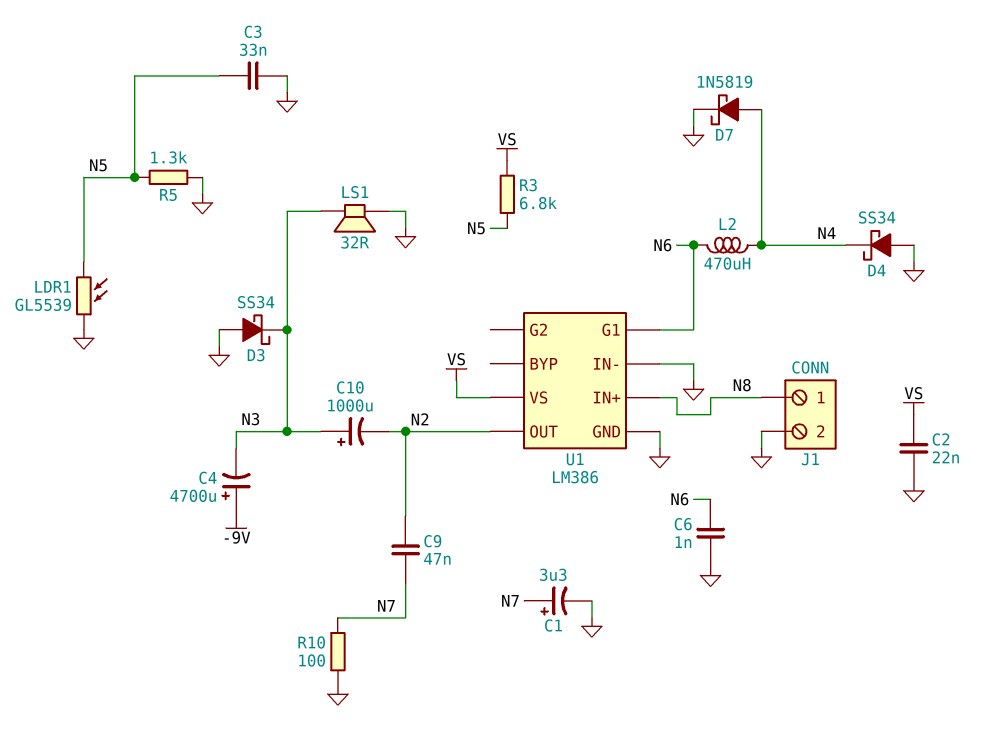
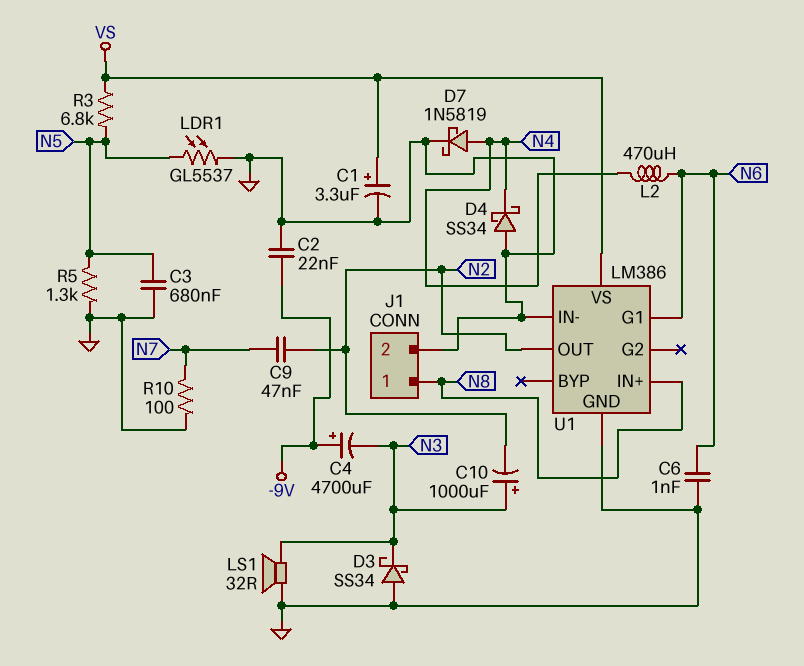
C1: 3.3uF (plus N7, minus GND) -> 3.3uF (plus VS, minus GND)
C2: 22nF (GND, VS) -> 22nF (-9V, GND)
C3: 33nF (GND, N5) -> 680nF (GND, N5)
LDR1: GL5539 (GND, N5) -> GL5537 (GND, N5)

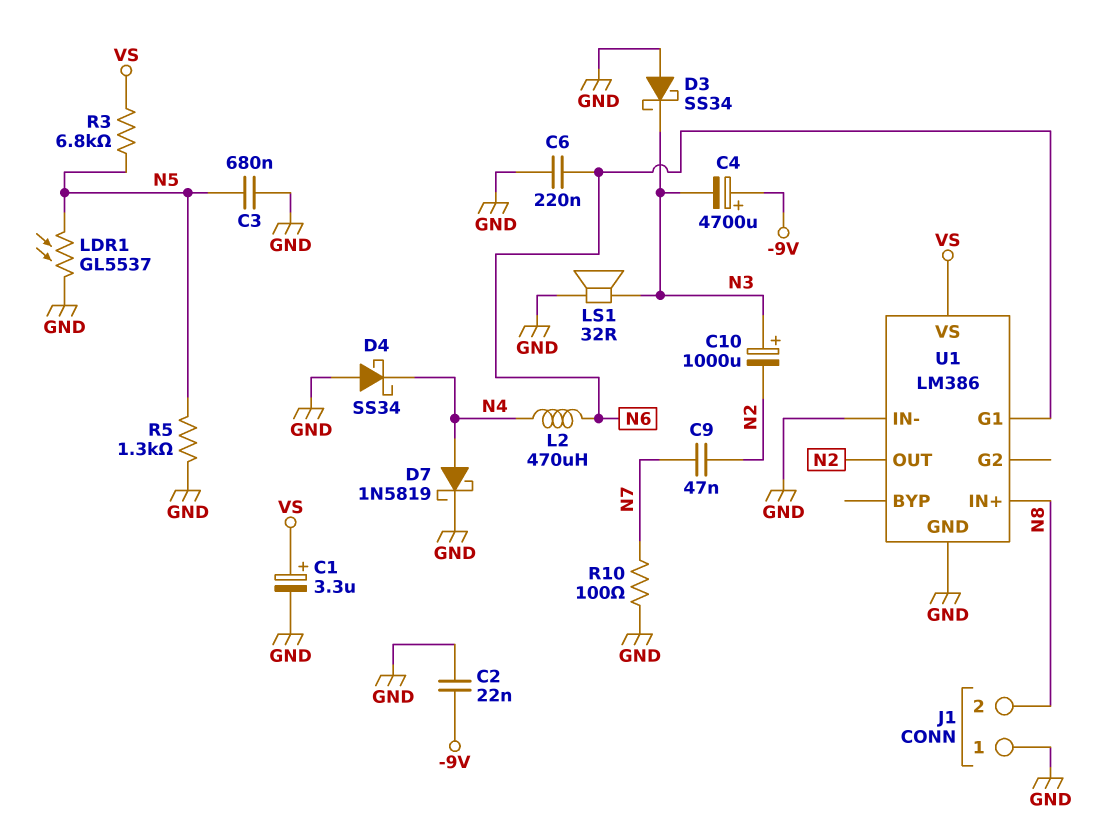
C6: 1nF (GND, N6) -> 220nF (GND, N6)
J1 pin 1: N8 -> GND
J1 pin 2: GND -> N8

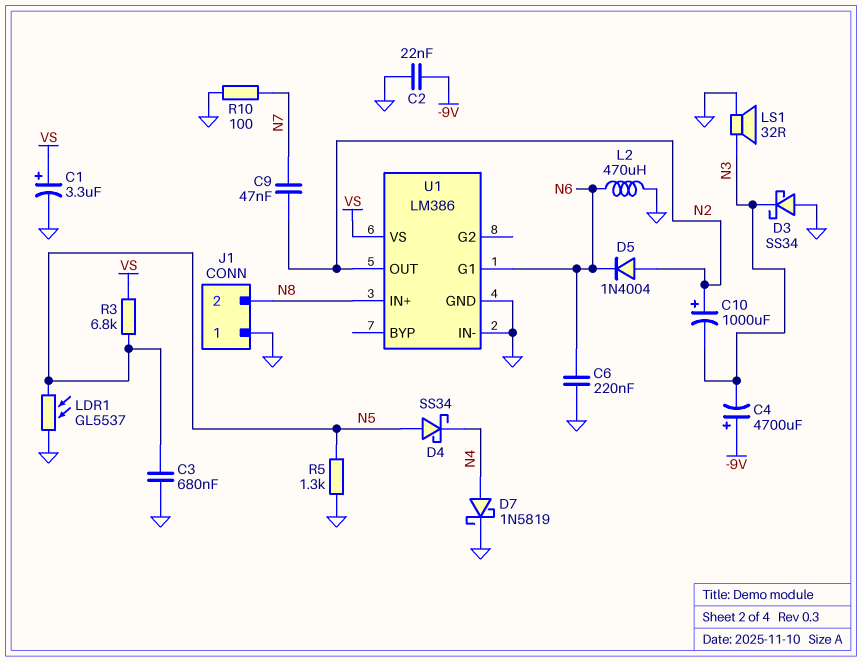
C10: 1000uF (plus N3, minus N2) -> 1000uF (plus N2, minus N3)
D4: schottky SS34 (A GND, K N4) -> schottky SS34 (A N5, K N4)
D5: none -> diode 1N4004 (A N2, K N6)
L2: 470uH (N4, N6) -> 470uH (GND, N6)

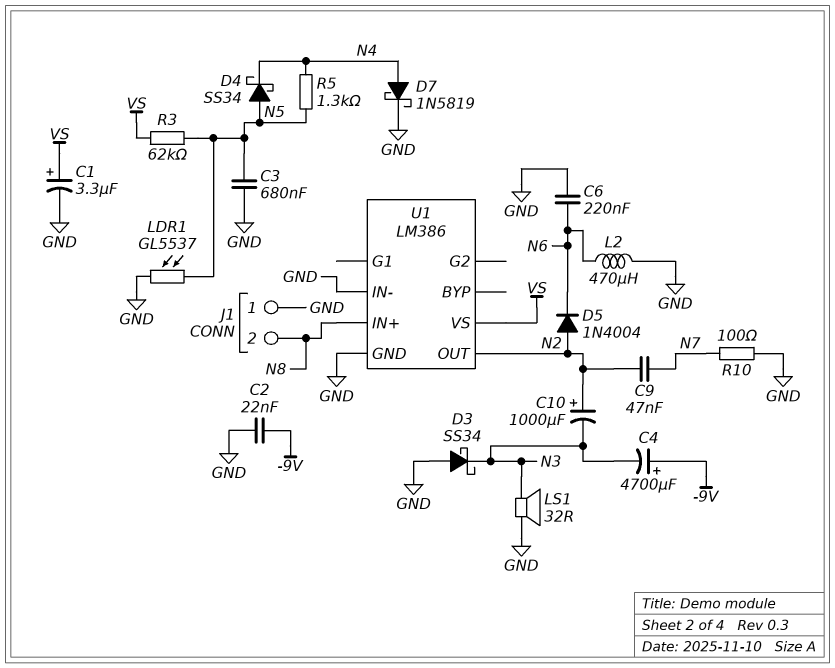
R3: 6.8k (N5, VS) -> 62k (N5, VS)
R5: 1.3k (GND, N5) -> 1.3k (N4, N5)
U1 pin G1: N6 -> none

